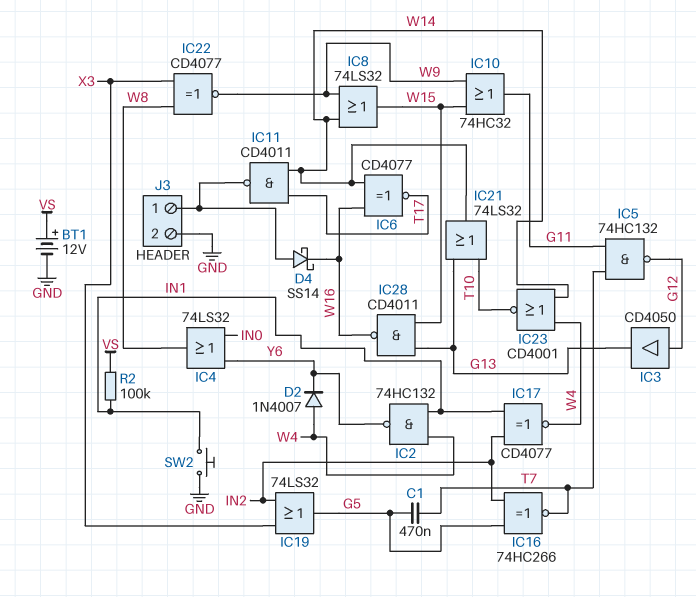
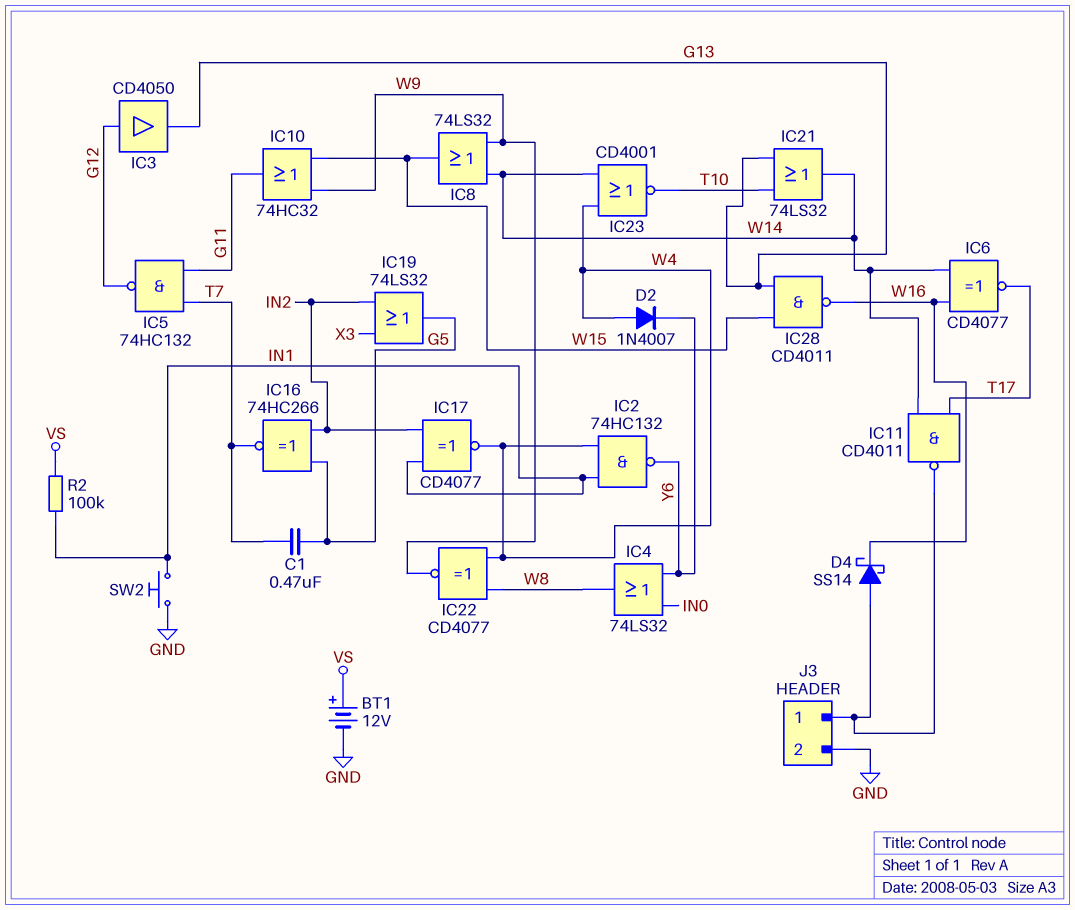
IC22: XNOR CD4077 (in W8, in X3, out W9) -> XNOR CD4077 (in W4, in W8, out W9)

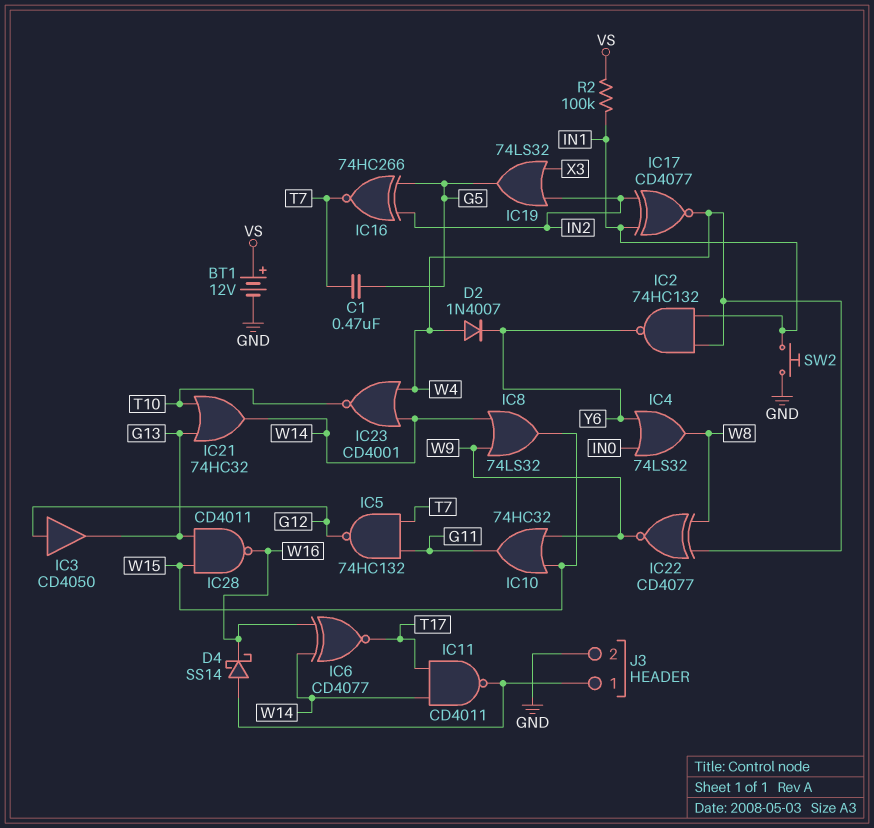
IC21: OR 74LS32 (in G13, in T10, out W14) -> OR 74HC32 (in G13, in T10, out W14)

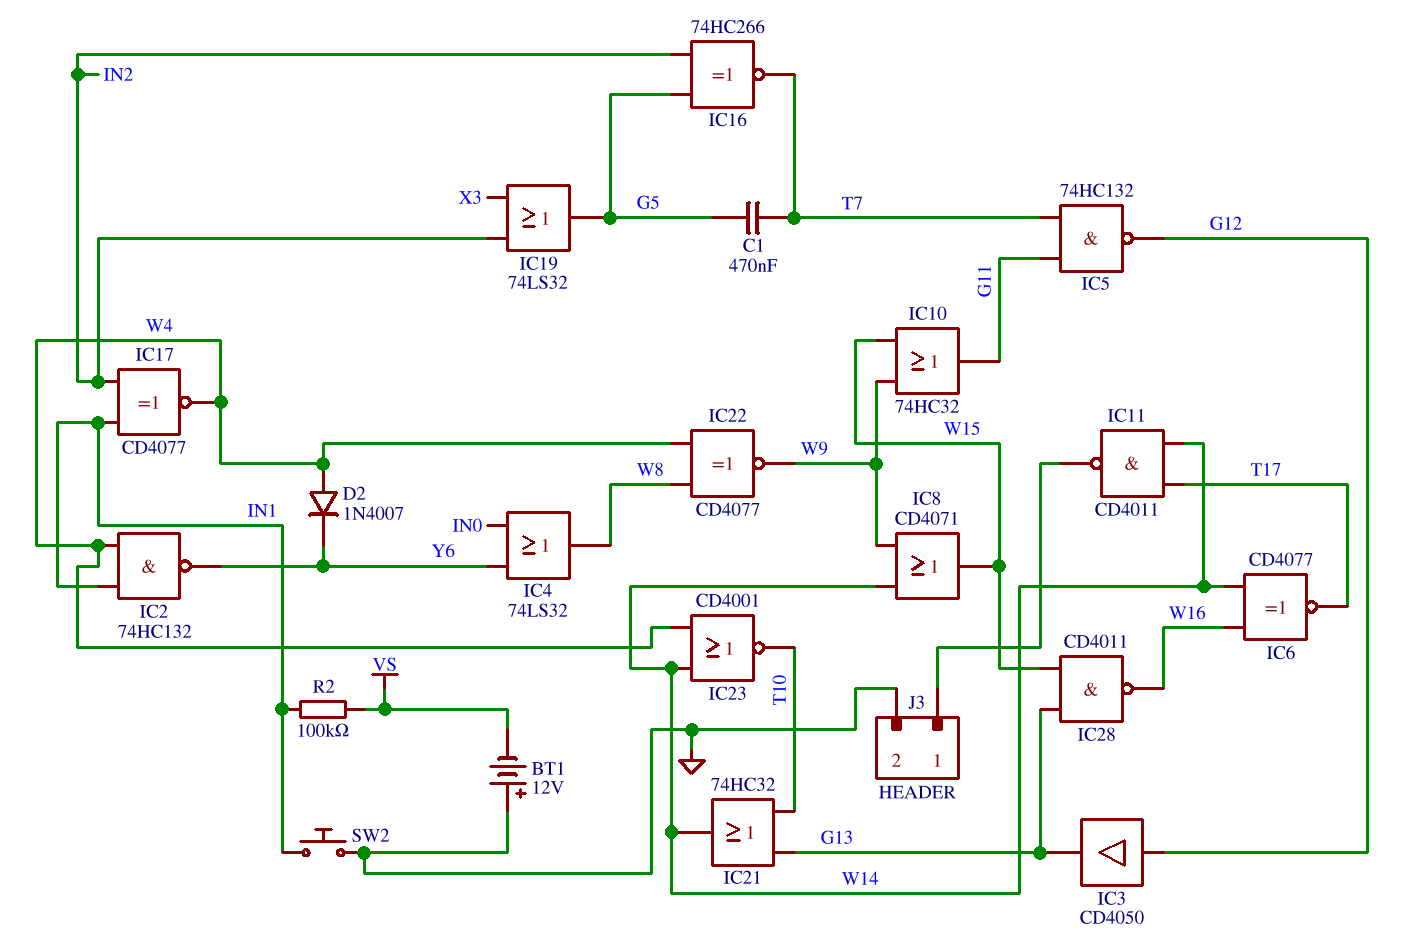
BT1: 12V (plus VS, minus GND) -> 12V (plus GND, minus VS)
D4: schottky SS14 (A J3/1, K W16) -> none
IC8: OR 74LS32 (in W9, in W14, out W15) -> OR CD4071 (in W9, in W14, out W15)

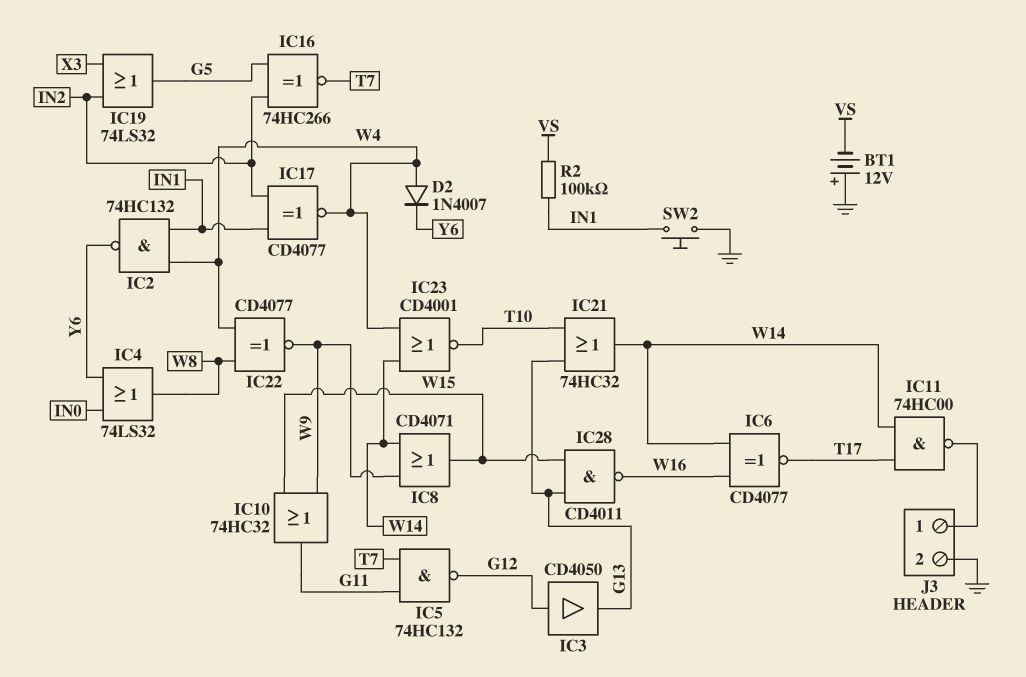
C1: 470nF (G5, T7) -> none
IC11: NAND CD4011 (in T17, in W14, out J3/1) -> NAND 74HC00 (in T17, in W14, out J3/1)

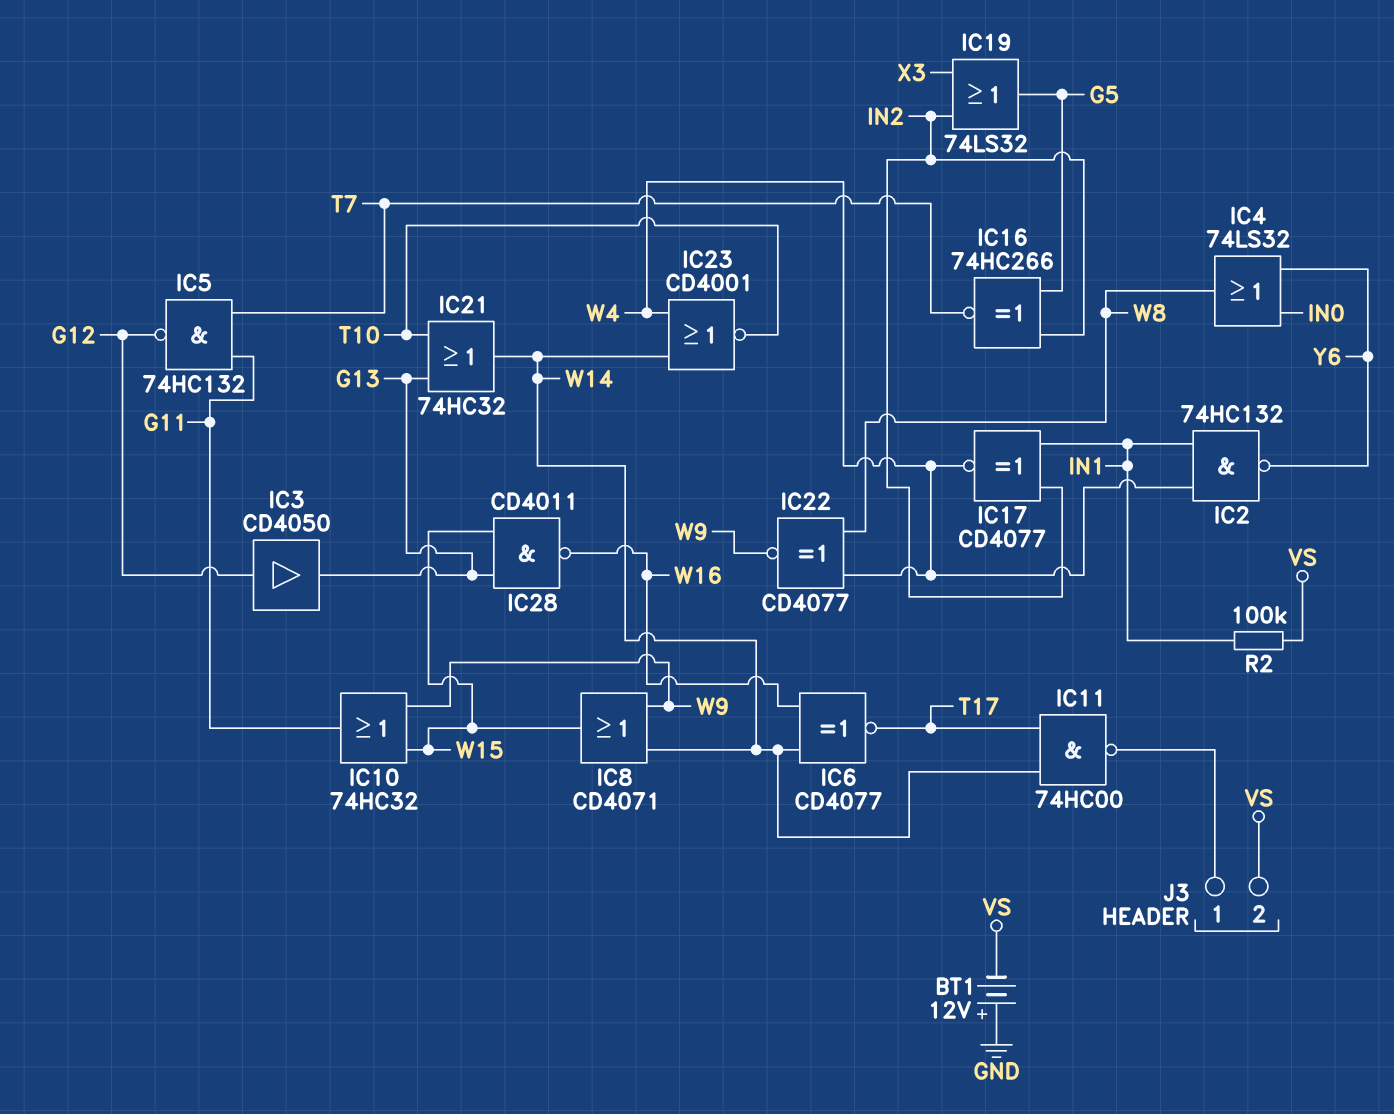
D2: diode 1N4007 (A W4, K Y6) -> none
J3 pin 2: GND -> VS
SW2: button (GND, IN1) -> none

